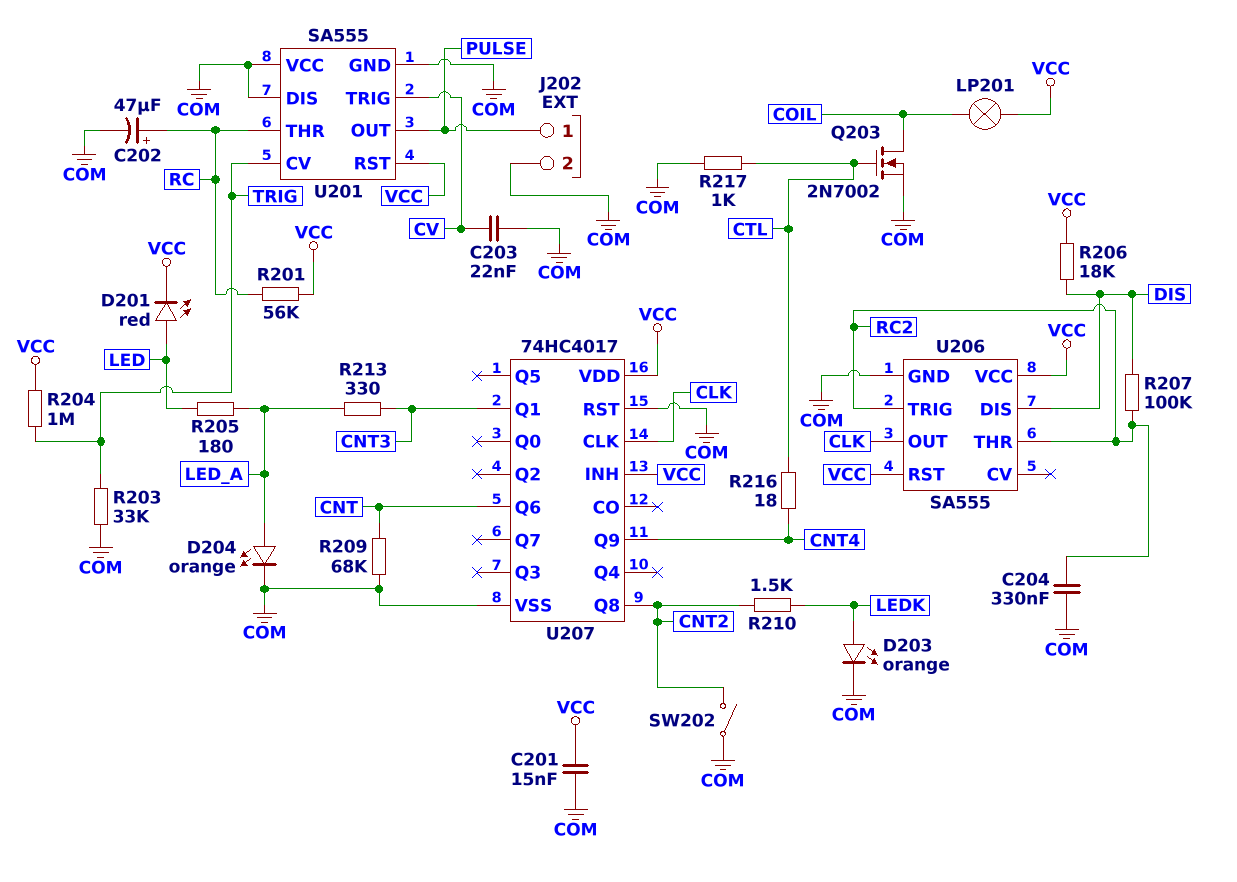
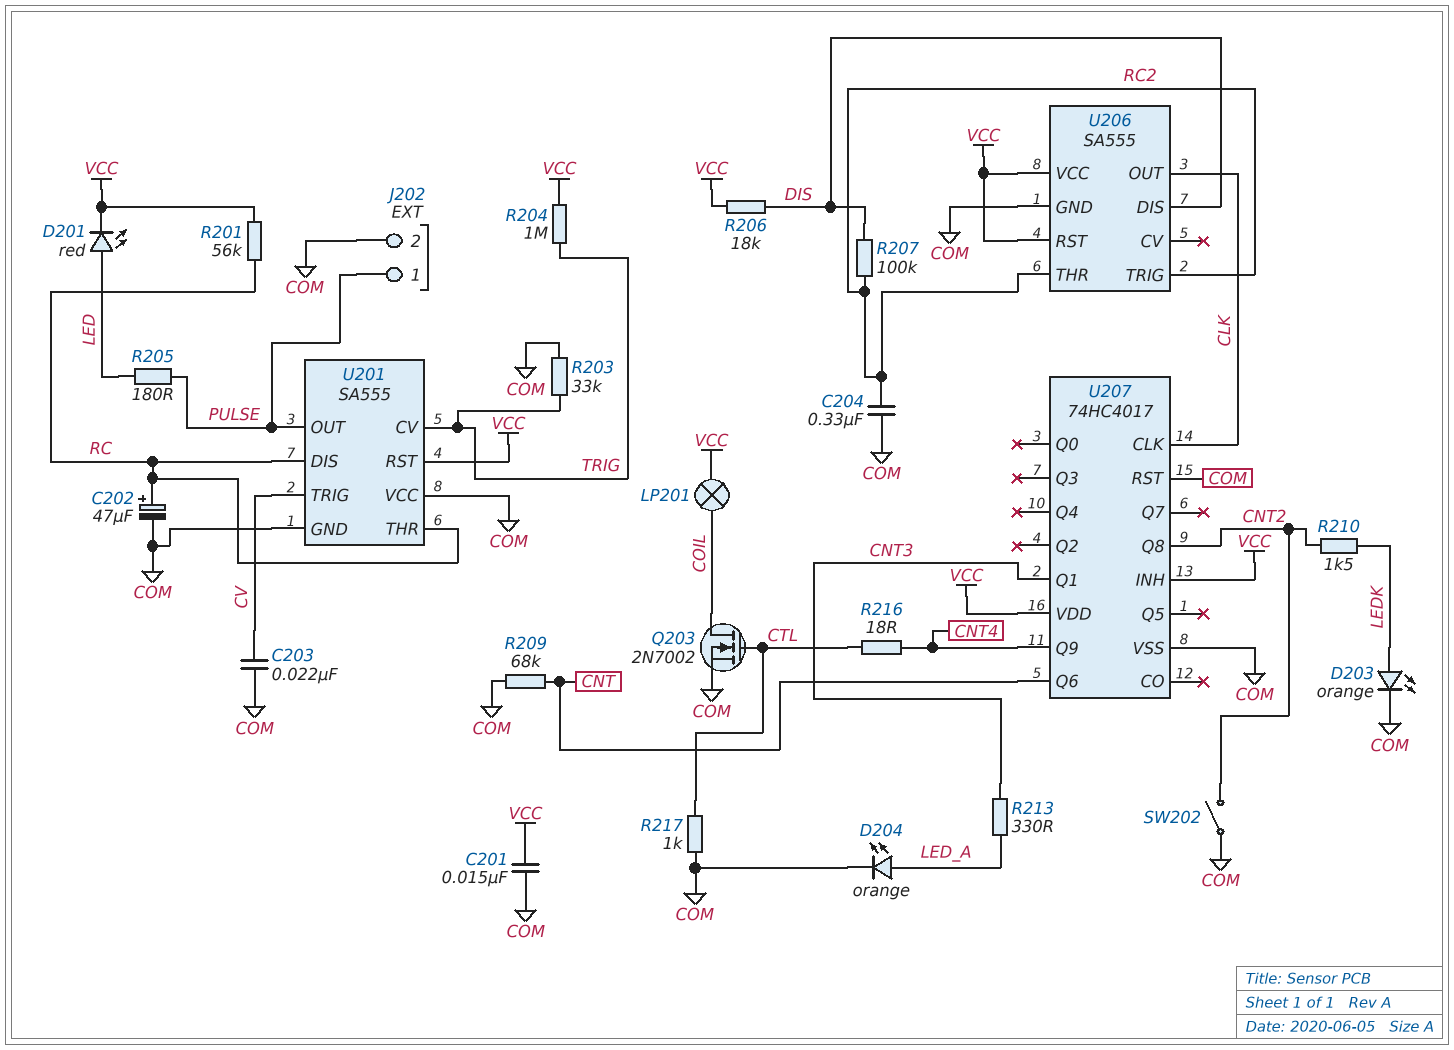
R205: 180 (LED, LED_A) -> 180 (LED, PULSE)
U201 pin DIS: COM -> RC

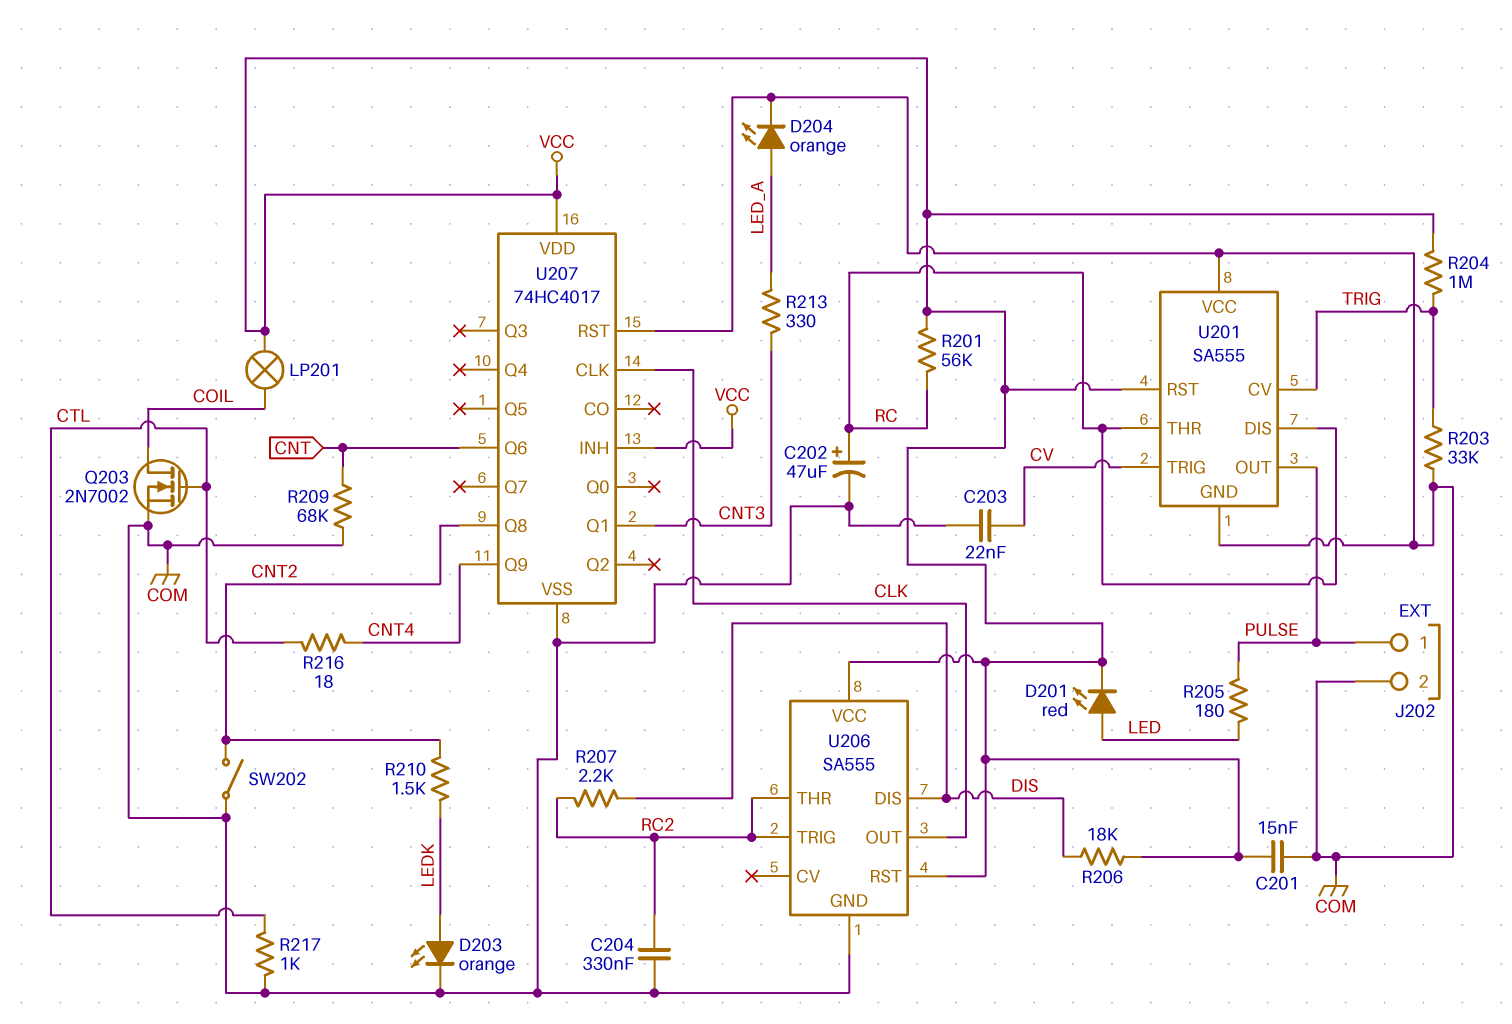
R207: 100k (DIS, RC2) -> 2.2k (DIS, RC2)

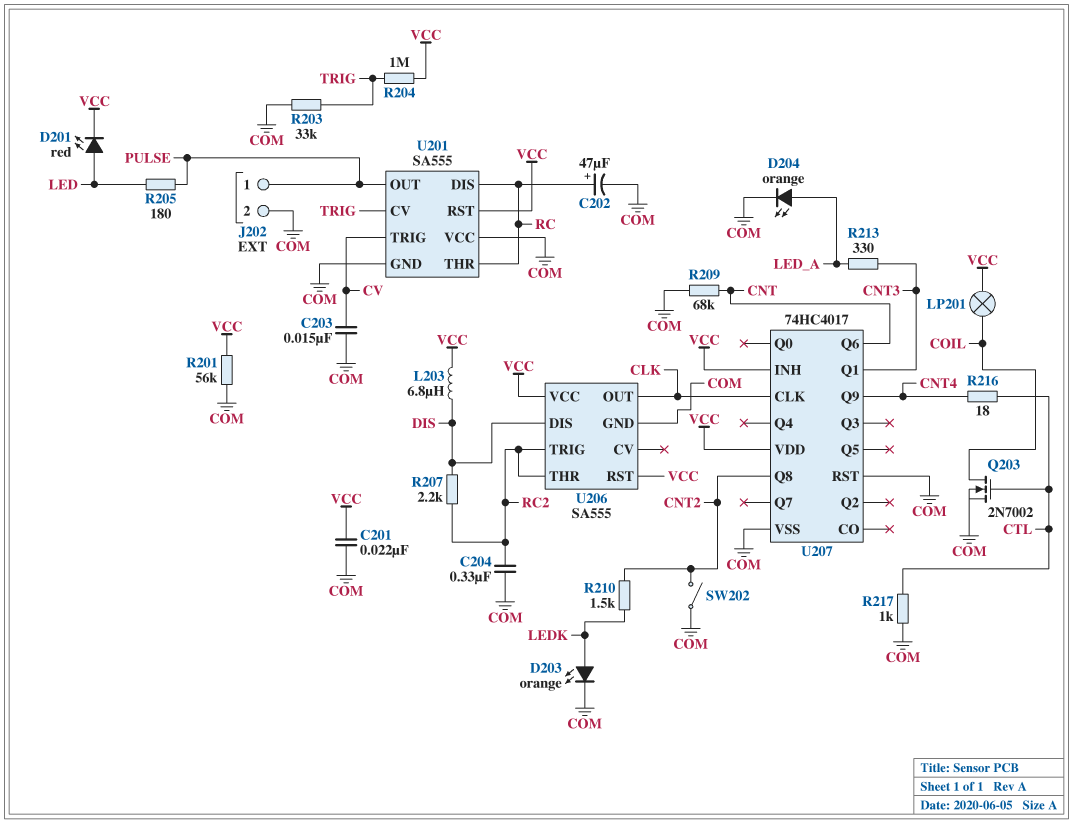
C201: 15nF (COM, VCC) -> 22nF (COM, VCC)
C203: 22nF (COM, CV) -> 15nF (COM, CV)
L203: none -> 6.8uH (DIS, VCC)
R201: 56k (RC, VCC) -> 56k (COM, VCC)
R206: 18k (DIS, VCC) -> none

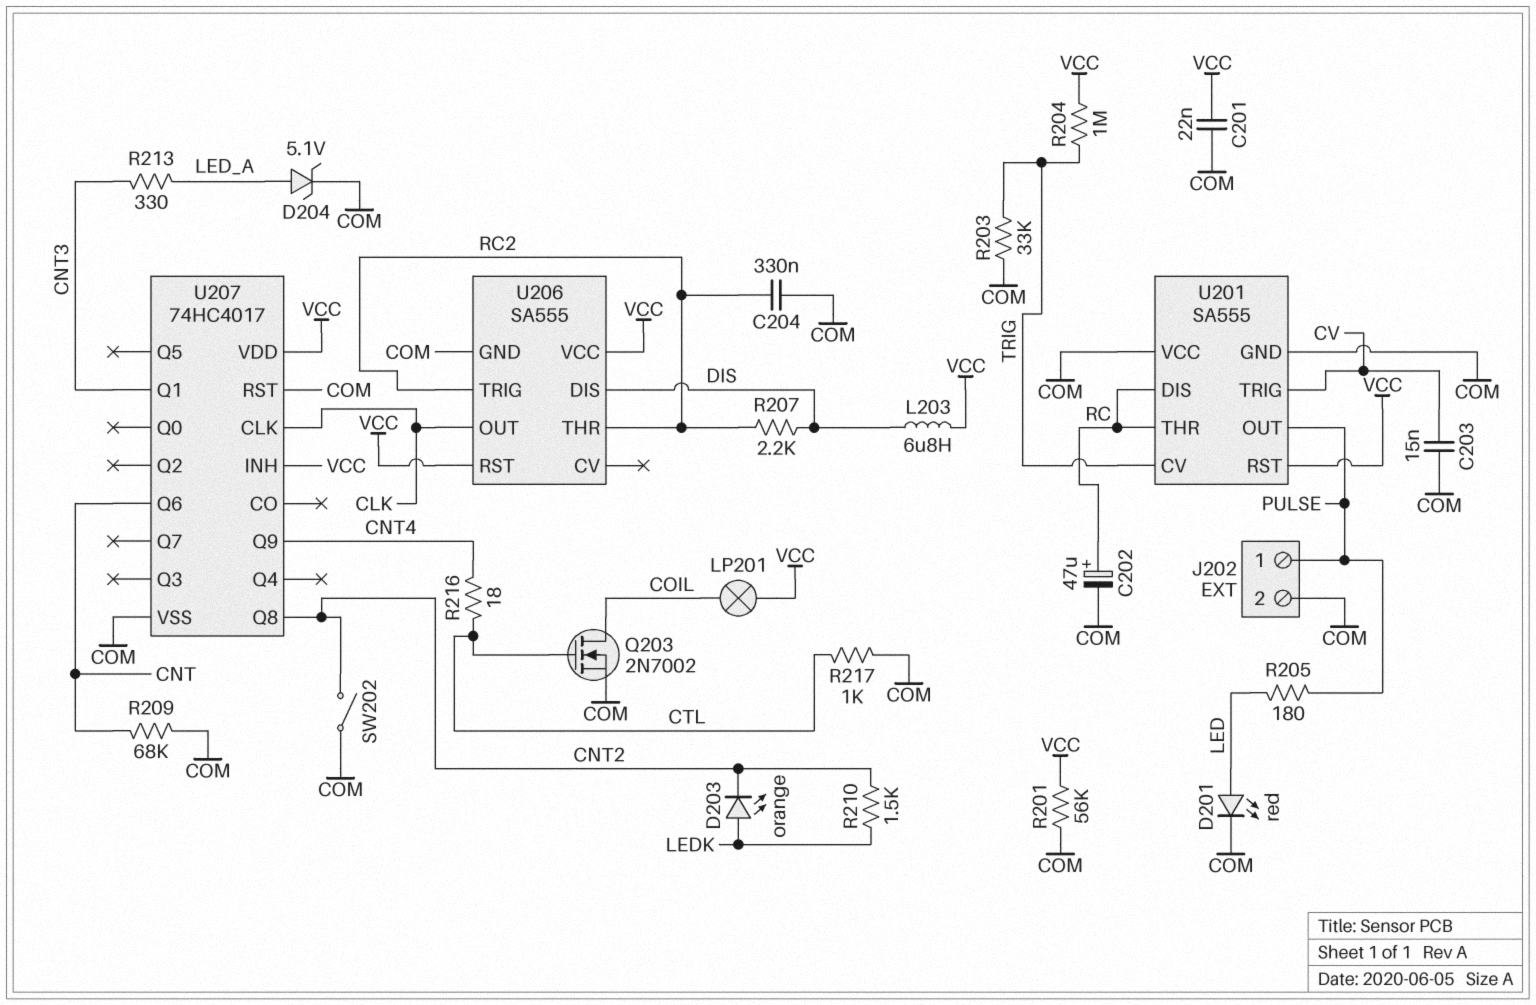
D201: LED red (A LED, K VCC) -> LED red (A LED, K COM)
D203: LED orange (A LEDK, K COM) -> LED orange (A LEDK, K CNT2)
D204: LED orange (A LED_A, K COM) -> zener 5.1V (A LED_A, K COM)

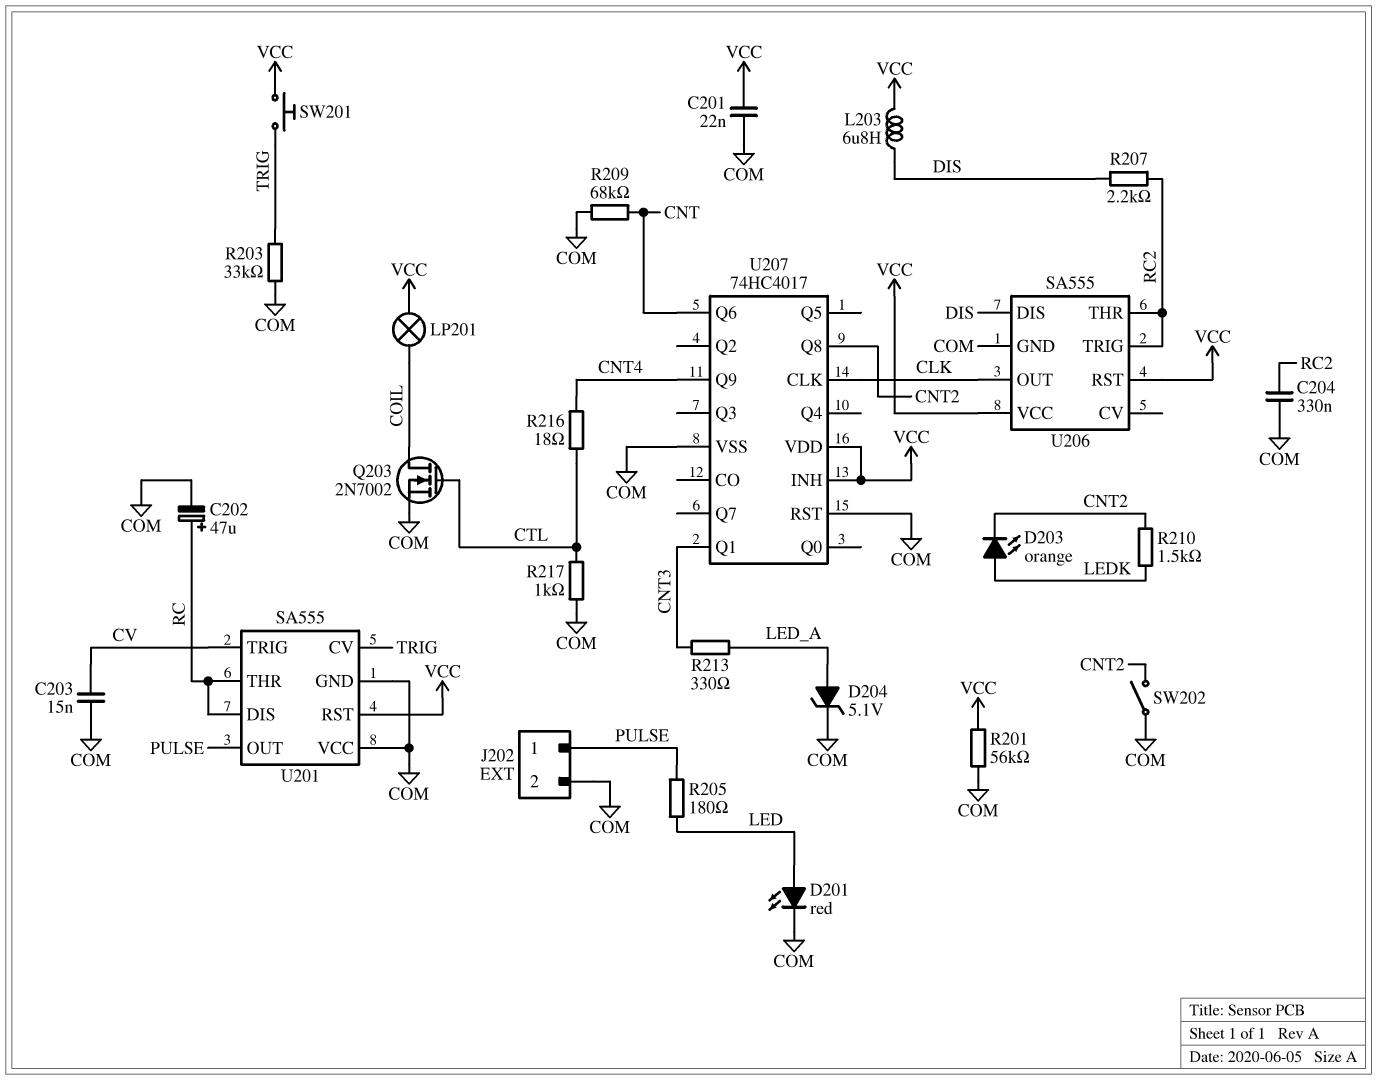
R204: 1M (TRIG, VCC) -> none
SW201: none -> button (TRIG, VCC)

